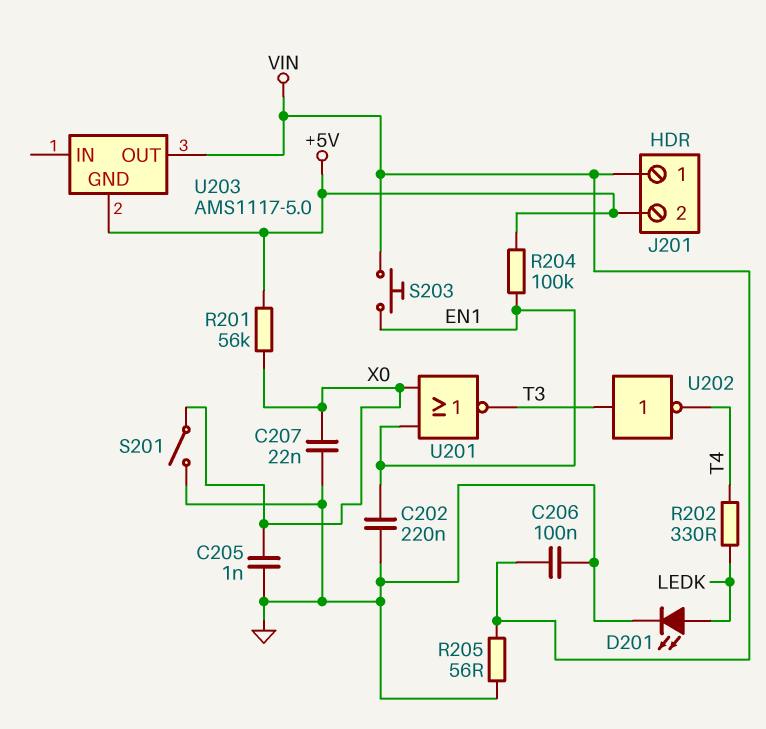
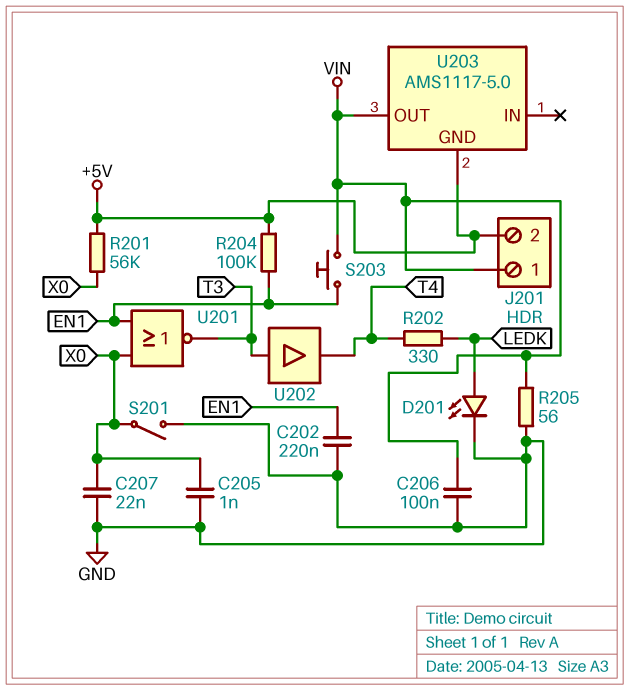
U202: NOT (in T3, out T4) -> buffer (in T3, out T4)

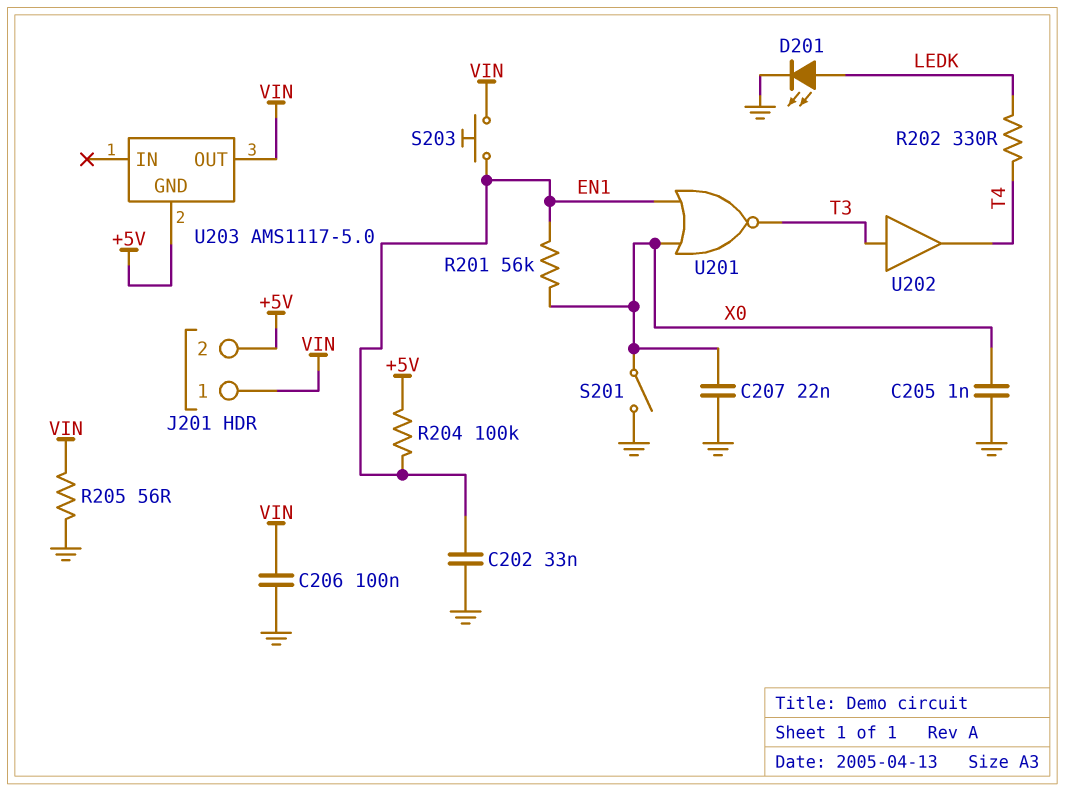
C202: 220nF (EN1, GND) -> 33nF (EN1, GND)
R201: 56k (+5V, X0) -> 56k (EN1, X0)

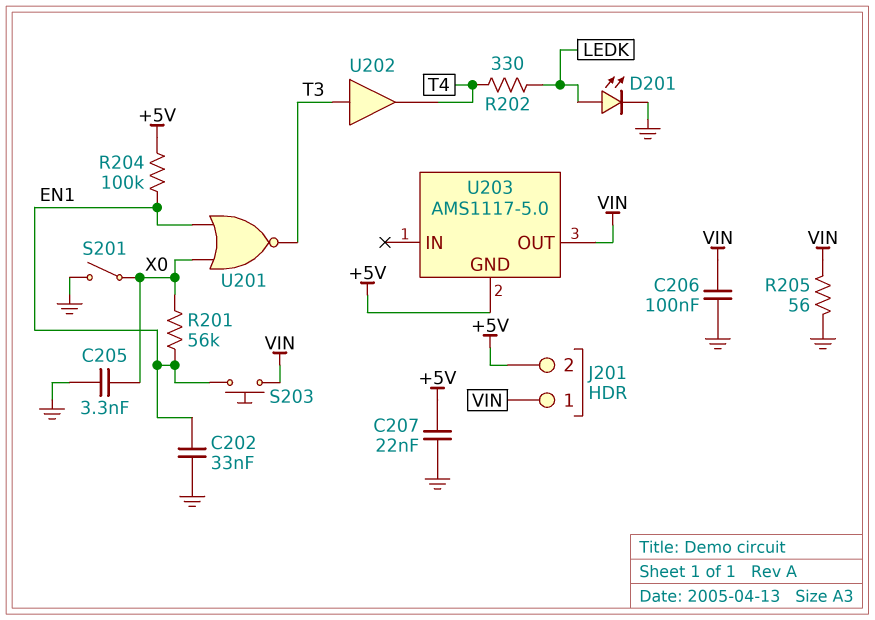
C205: 1nF (GND, X0) -> 3.3nF (GND, X0)
C207: 22nF (GND, X0) -> 22nF (+5V, GND)

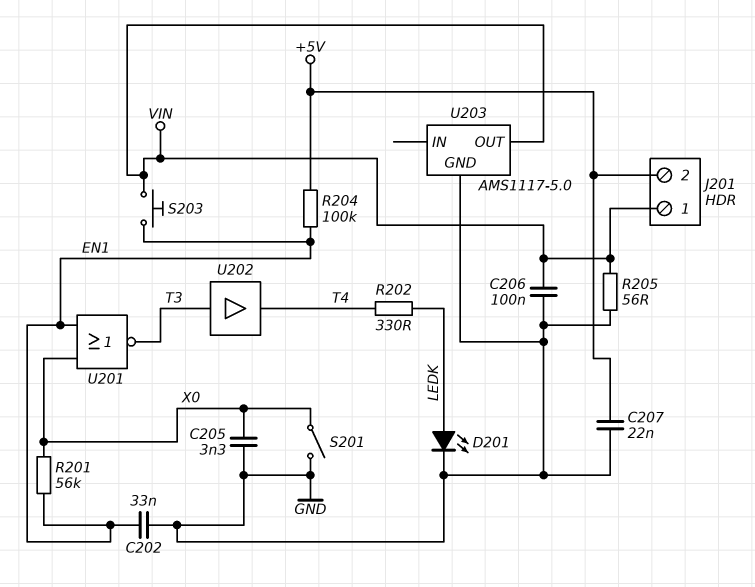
U203 pin GND: +5V -> GND

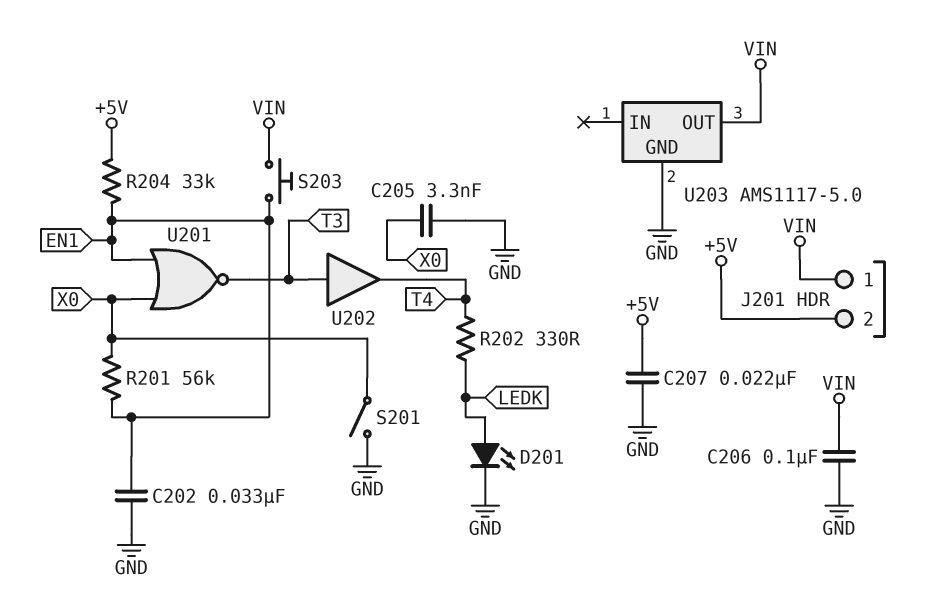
R204: 100k (+5V, EN1) -> 33k (+5V, EN1)
R205: 56 (GND, VIN) -> none

